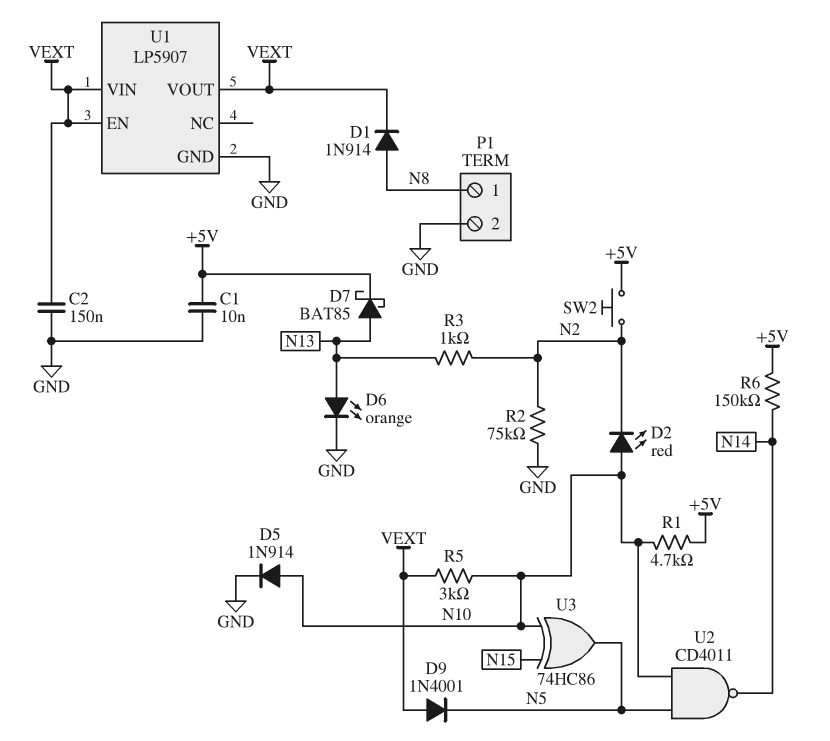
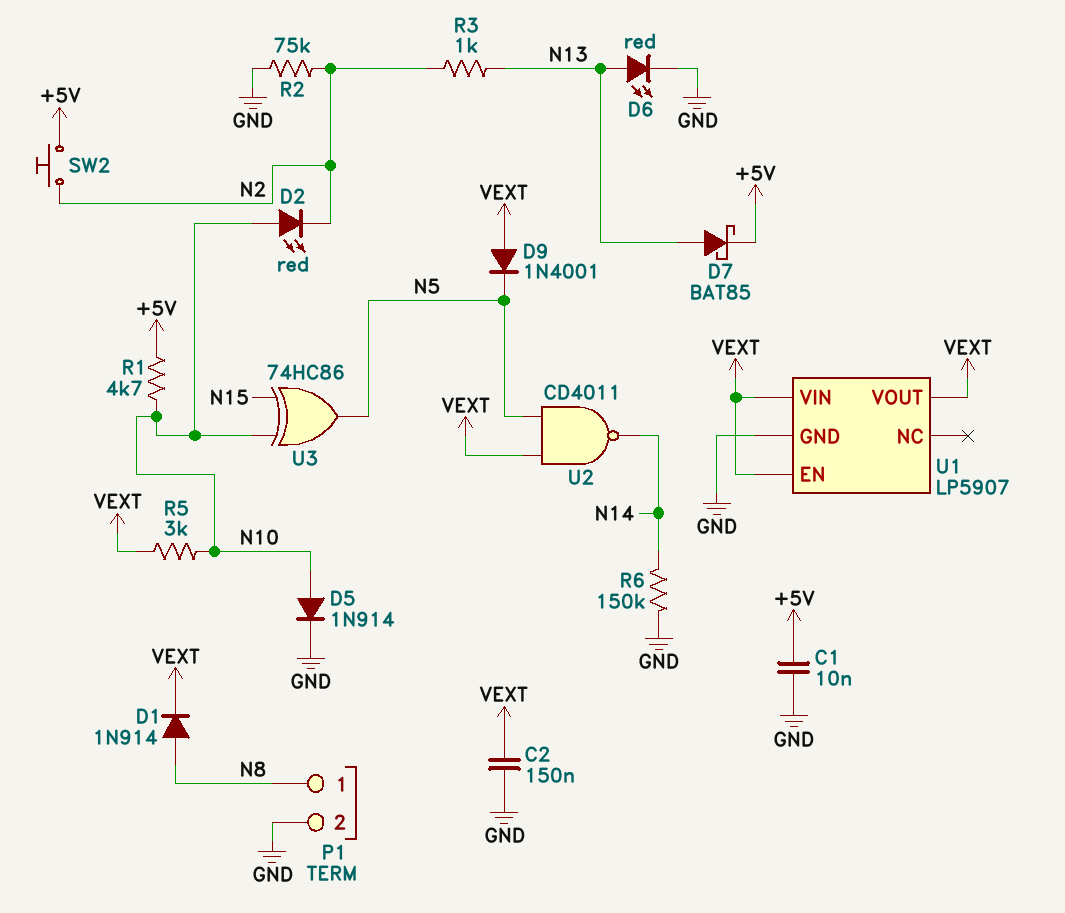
D6: LED orange (A N13, K GND) -> LED red (A N13, K GND)
R6: 150k (+5V, N14) -> 150k (GND, N14)
U2: NAND CD4011 (in N5, in N10, out N14) -> NAND CD4011 (in N5, in VEXT, out N14)

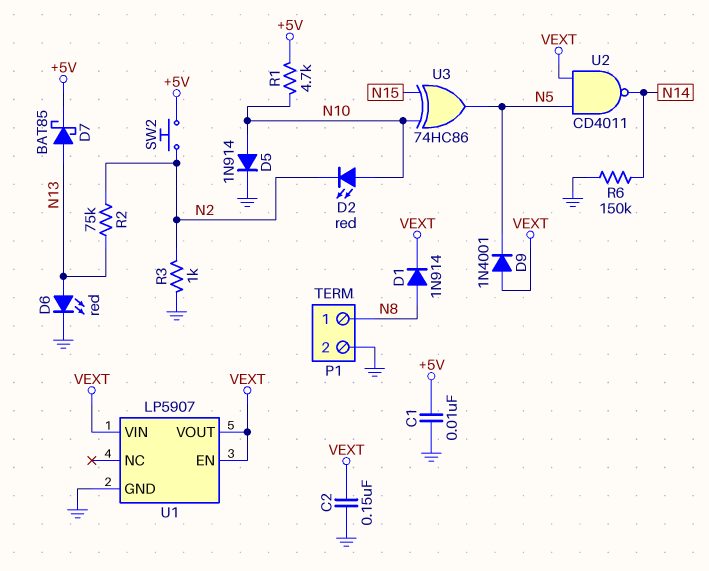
R2: 75k (GND, N2) -> 75k (N2, N13)
R3: 1k (N2, N13) -> 1k (GND, N2)
R5: 3k (N10, VEXT) -> none

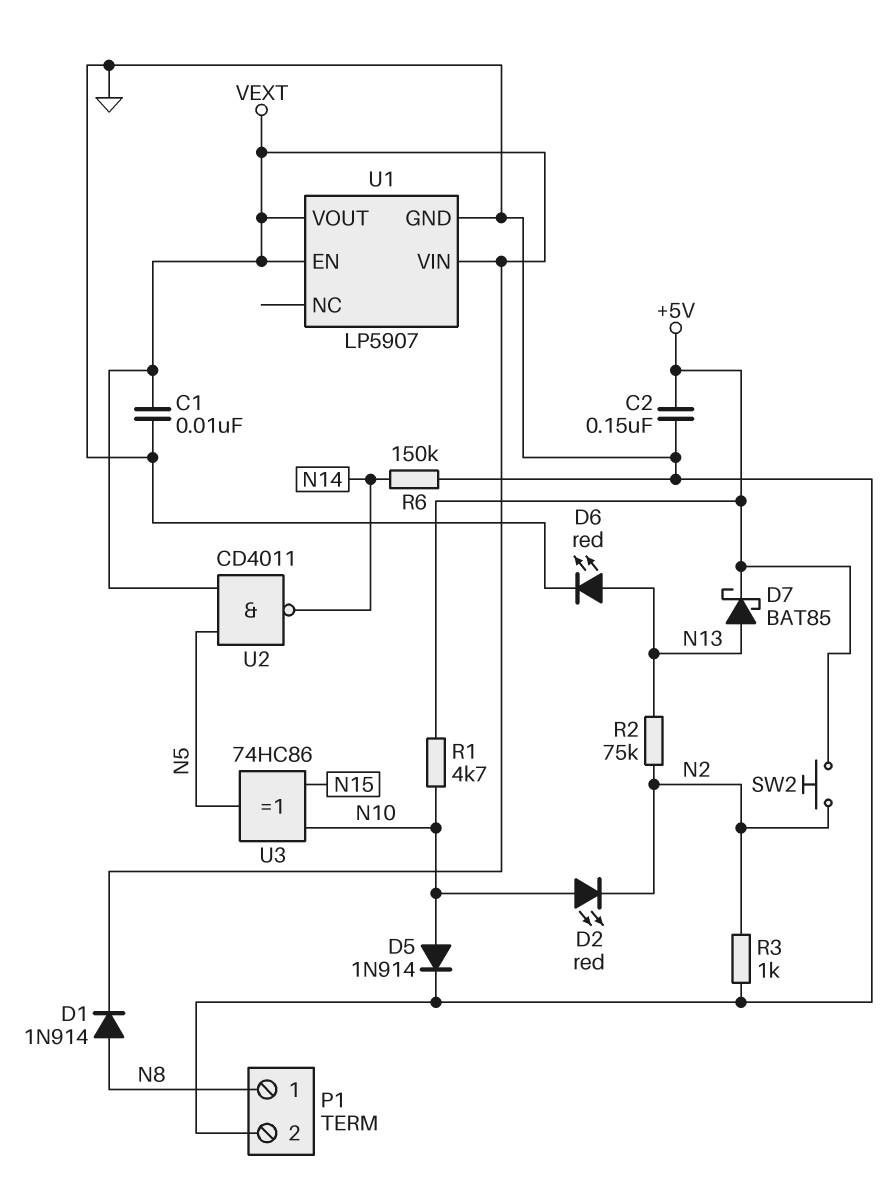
C1: 10nF (+5V, GND) -> 10nF (GND, VEXT)
C2: 150nF (GND, VEXT) -> 150nF (+5V, GND)
D9: diode 1N4001 (A VEXT, K N5) -> none

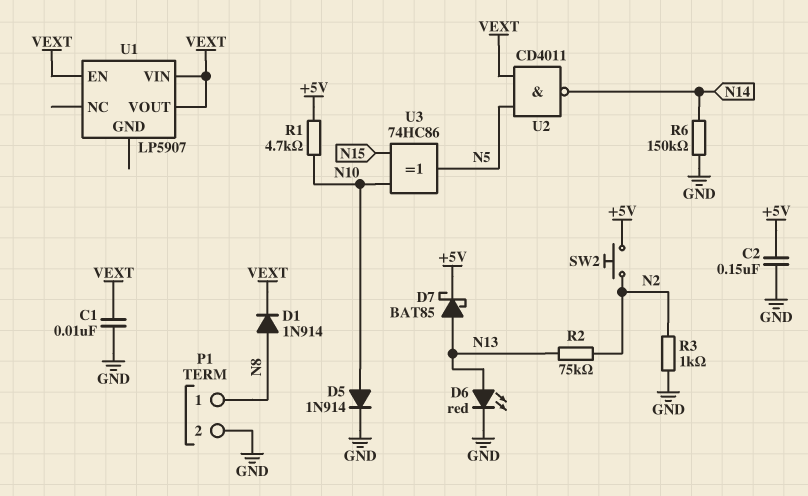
D2: LED red (A N10, K N2) -> none
U1 pin GND: GND -> none

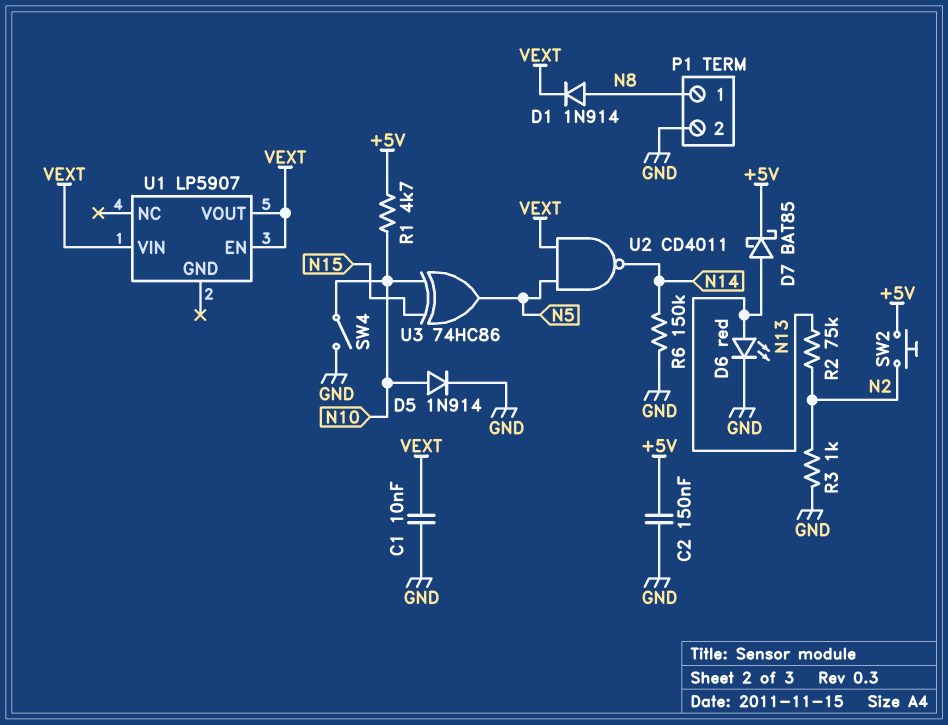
SW4: none -> switch (GND, N10)

